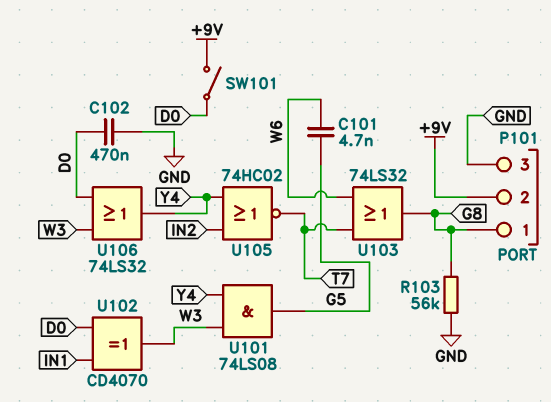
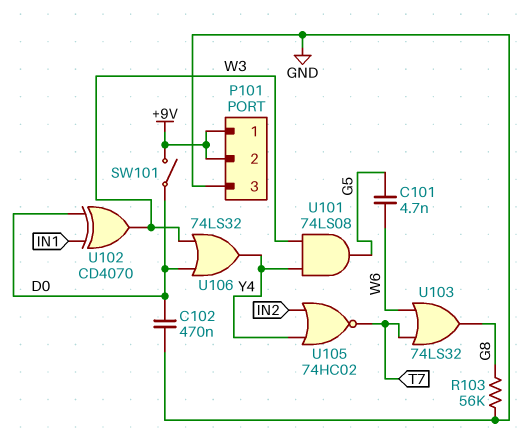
P101 pin 1: G8 -> +9V

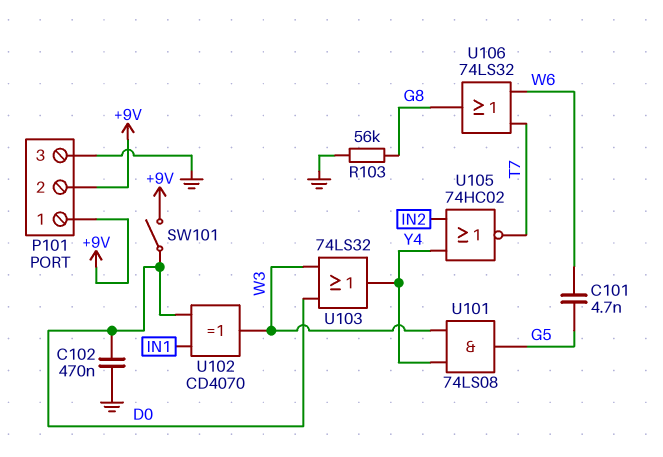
U103: OR 74LS32 (in T7, in W6, out G8) -> OR 74LS32 (in D0, in W3, out Y4)
U106: OR 74LS32 (in D0, in W3, out Y4) -> OR 74LS32 (in T7, in W6, out G8)

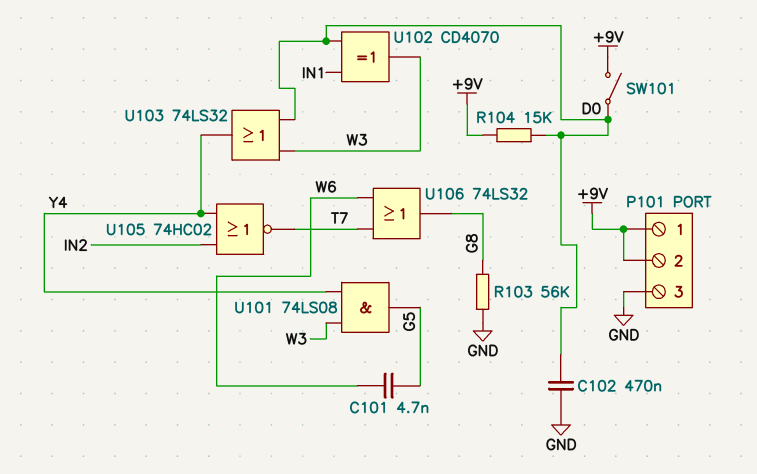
R104: none -> 15k (+9V, D0)

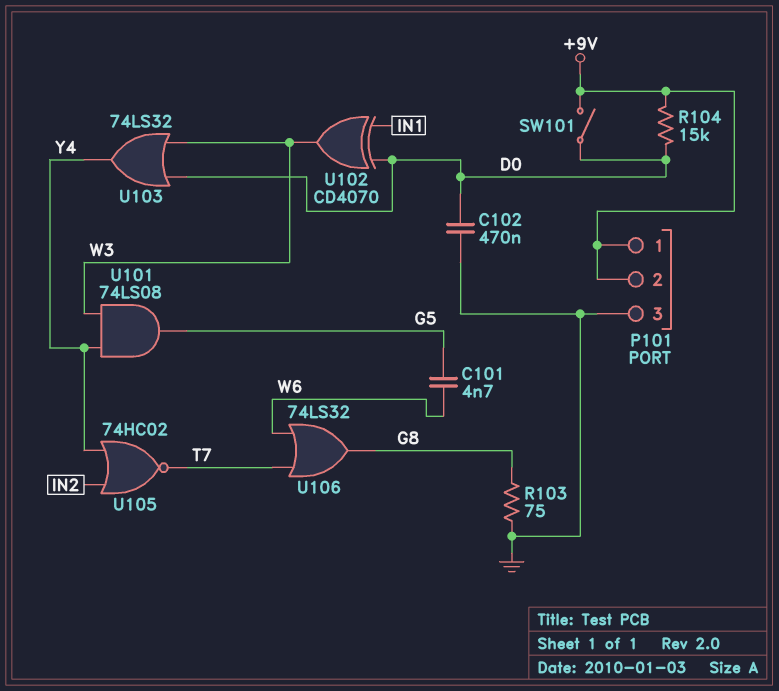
R103: 56k (G8, GND) -> 75 (G8, GND)

